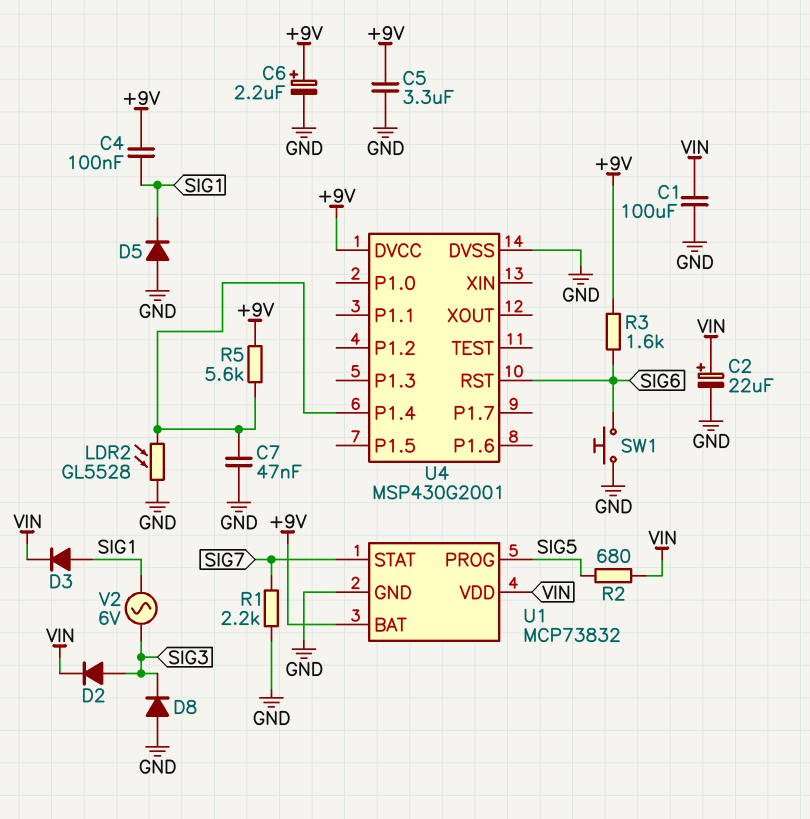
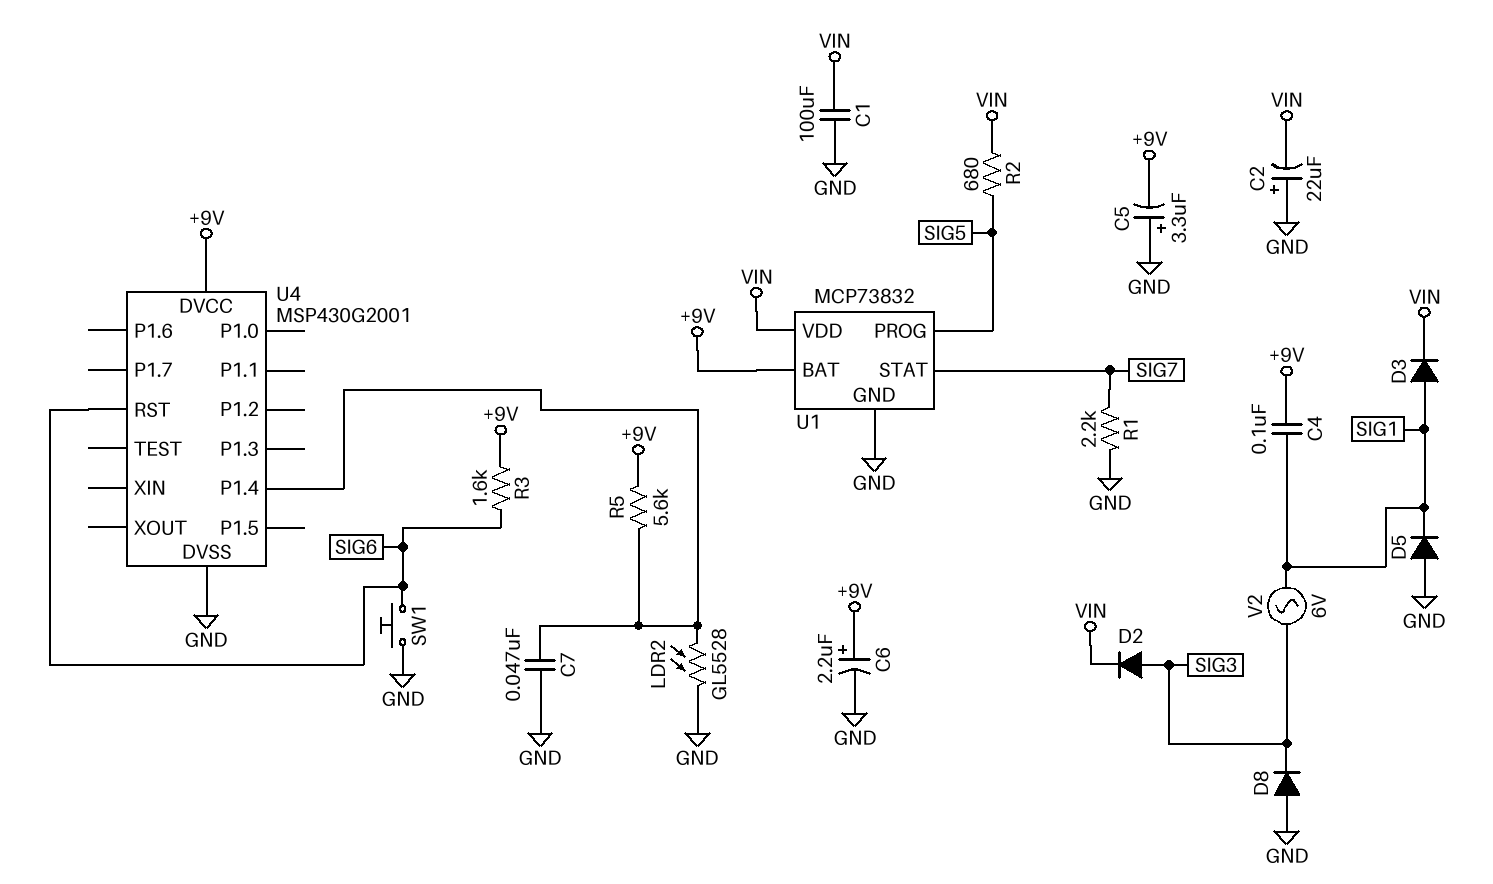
C2: 22uF (plus VIN, minus GND) -> 22uF (plus GND, minus VIN)
C5: 3.3uF (+9V, GND) -> 3.3uF (plus GND, minus +9V)

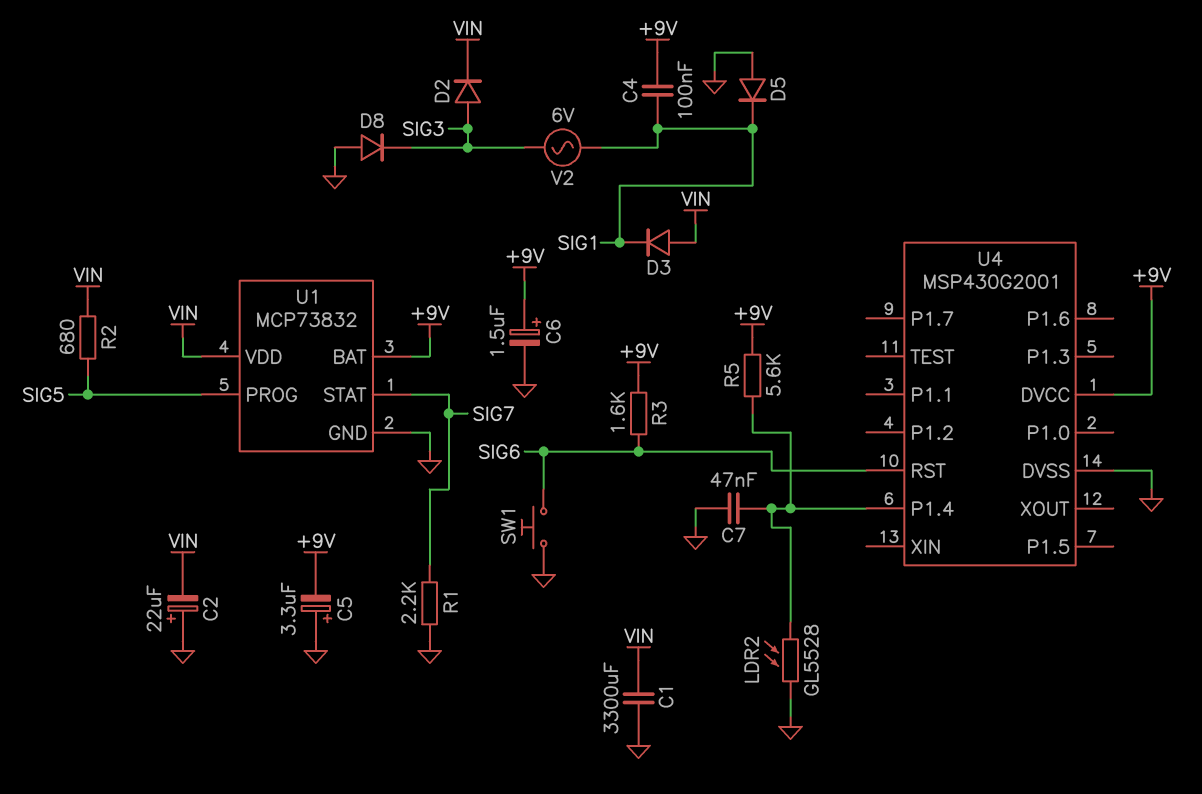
C1: 100uF (GND, VIN) -> 3300uF (GND, VIN)
C6: 2.2uF (plus +9V, minus GND) -> 1.5uF (plus +9V, minus GND)
D3: diode (A SIG1, K VIN) -> diode (A VIN, K SIG1)

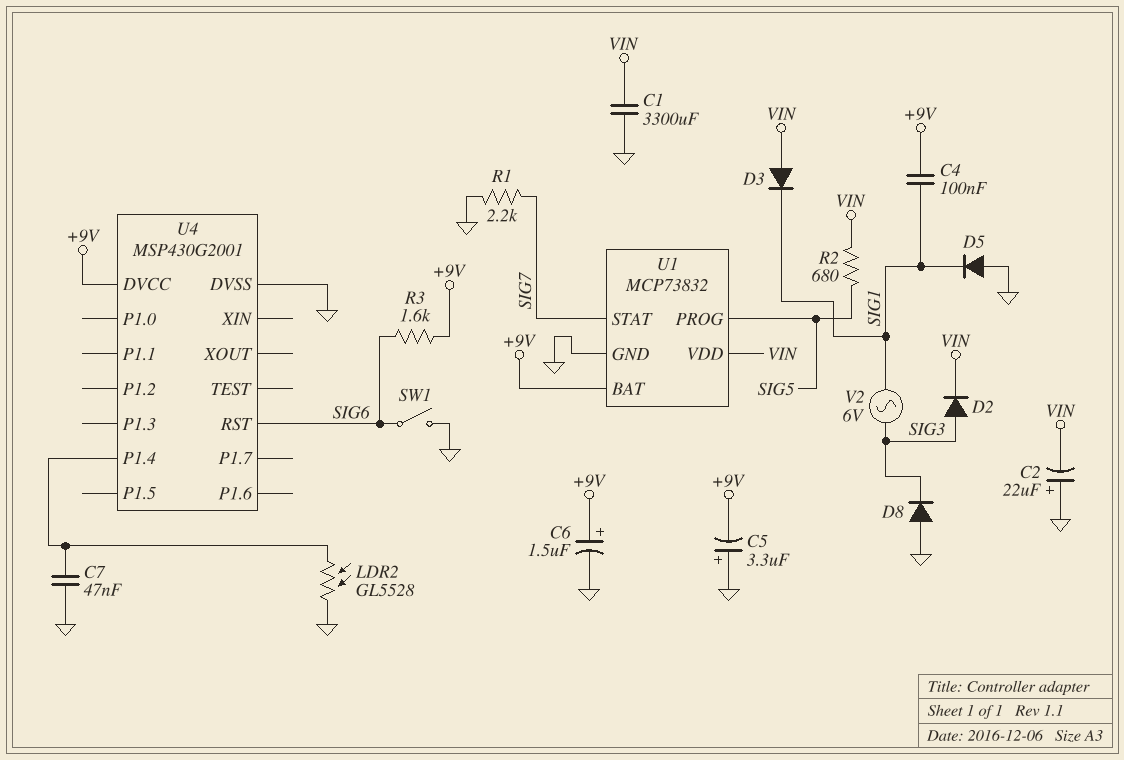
R5: 5.6k (+9V, U4/P1.4) -> none
SW1: button (GND, SIG6) -> switch (GND, SIG6)

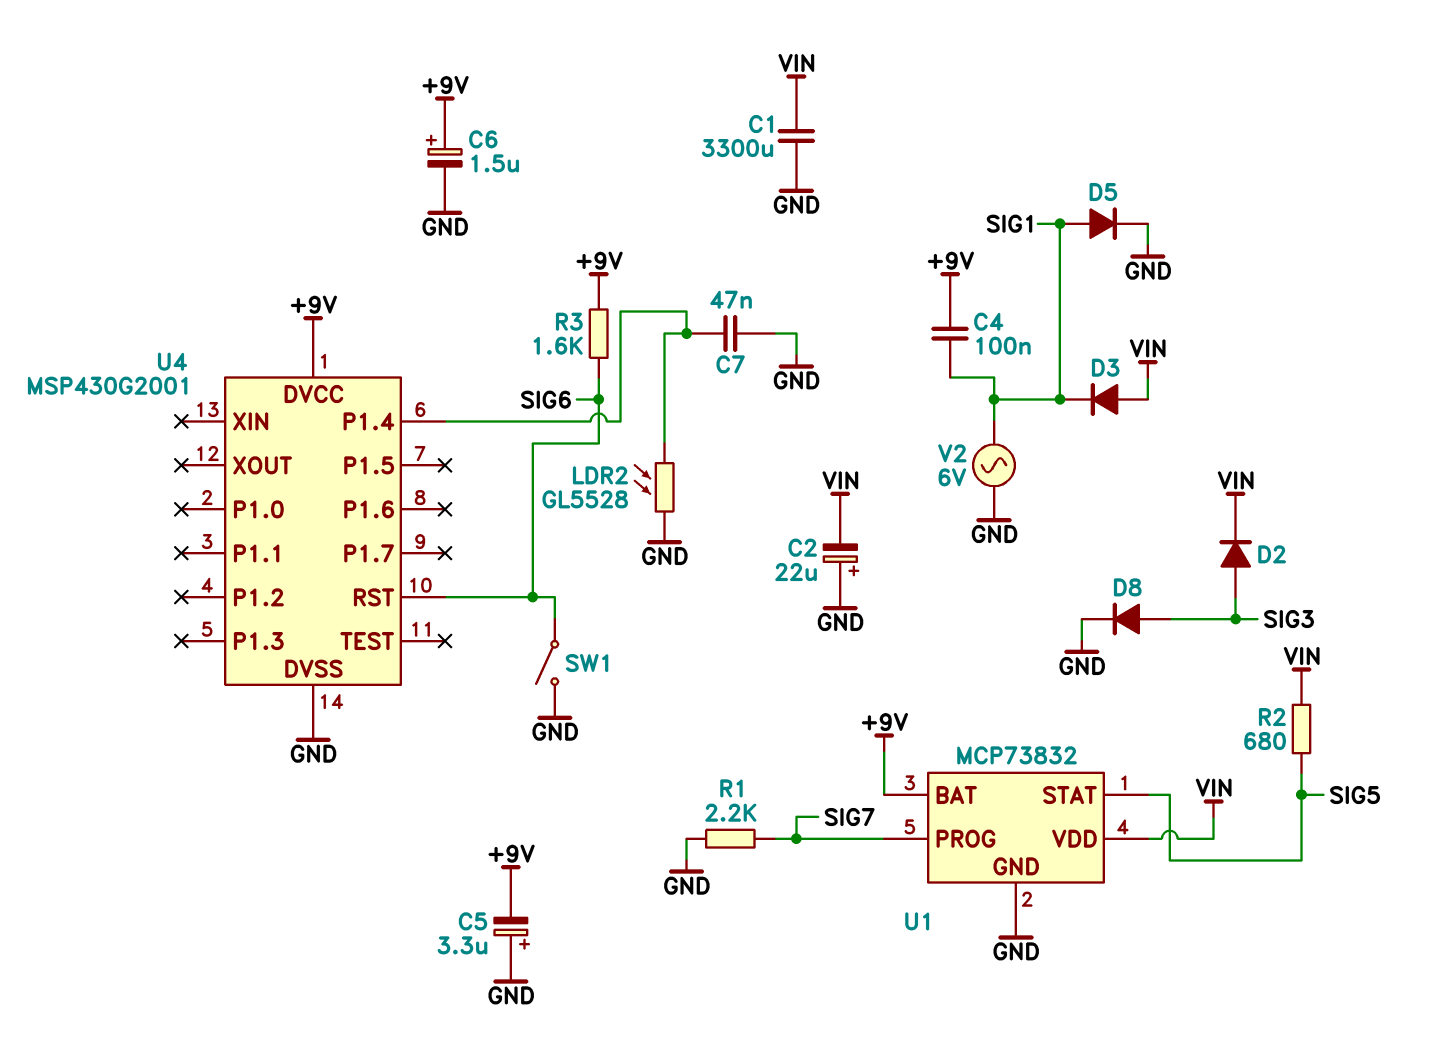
D5: diode (A GND, K SIG1) -> diode (A SIG1, K GND)
D8: diode (A GND, K SIG3) -> diode (A SIG3, K GND)
U1 pin PROG: SIG5 -> SIG7
U1 pin STAT: SIG7 -> SIG5
V2: AC 6V (SIG1, SIG3) -> AC 6V (GND, SIG1)

